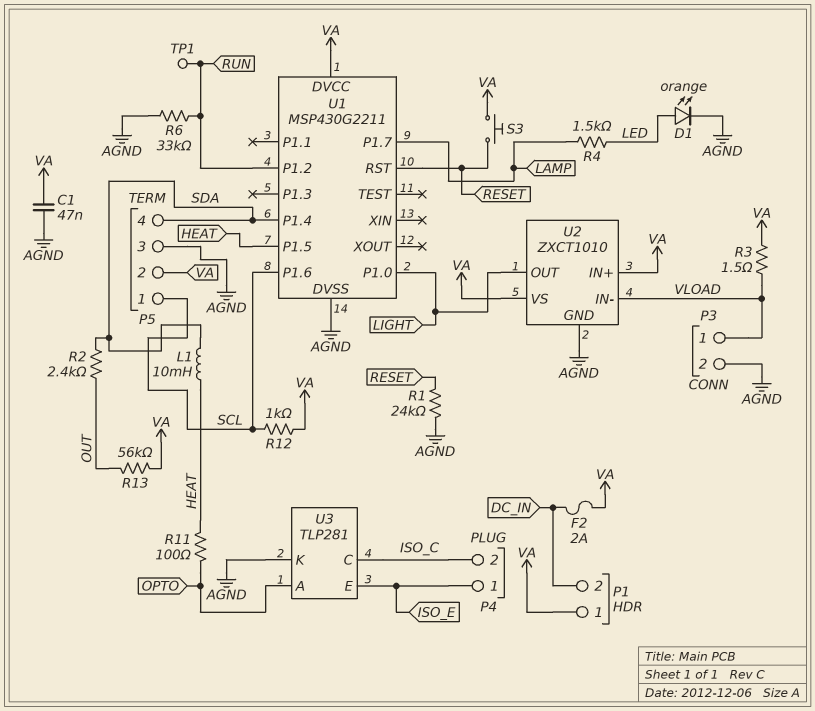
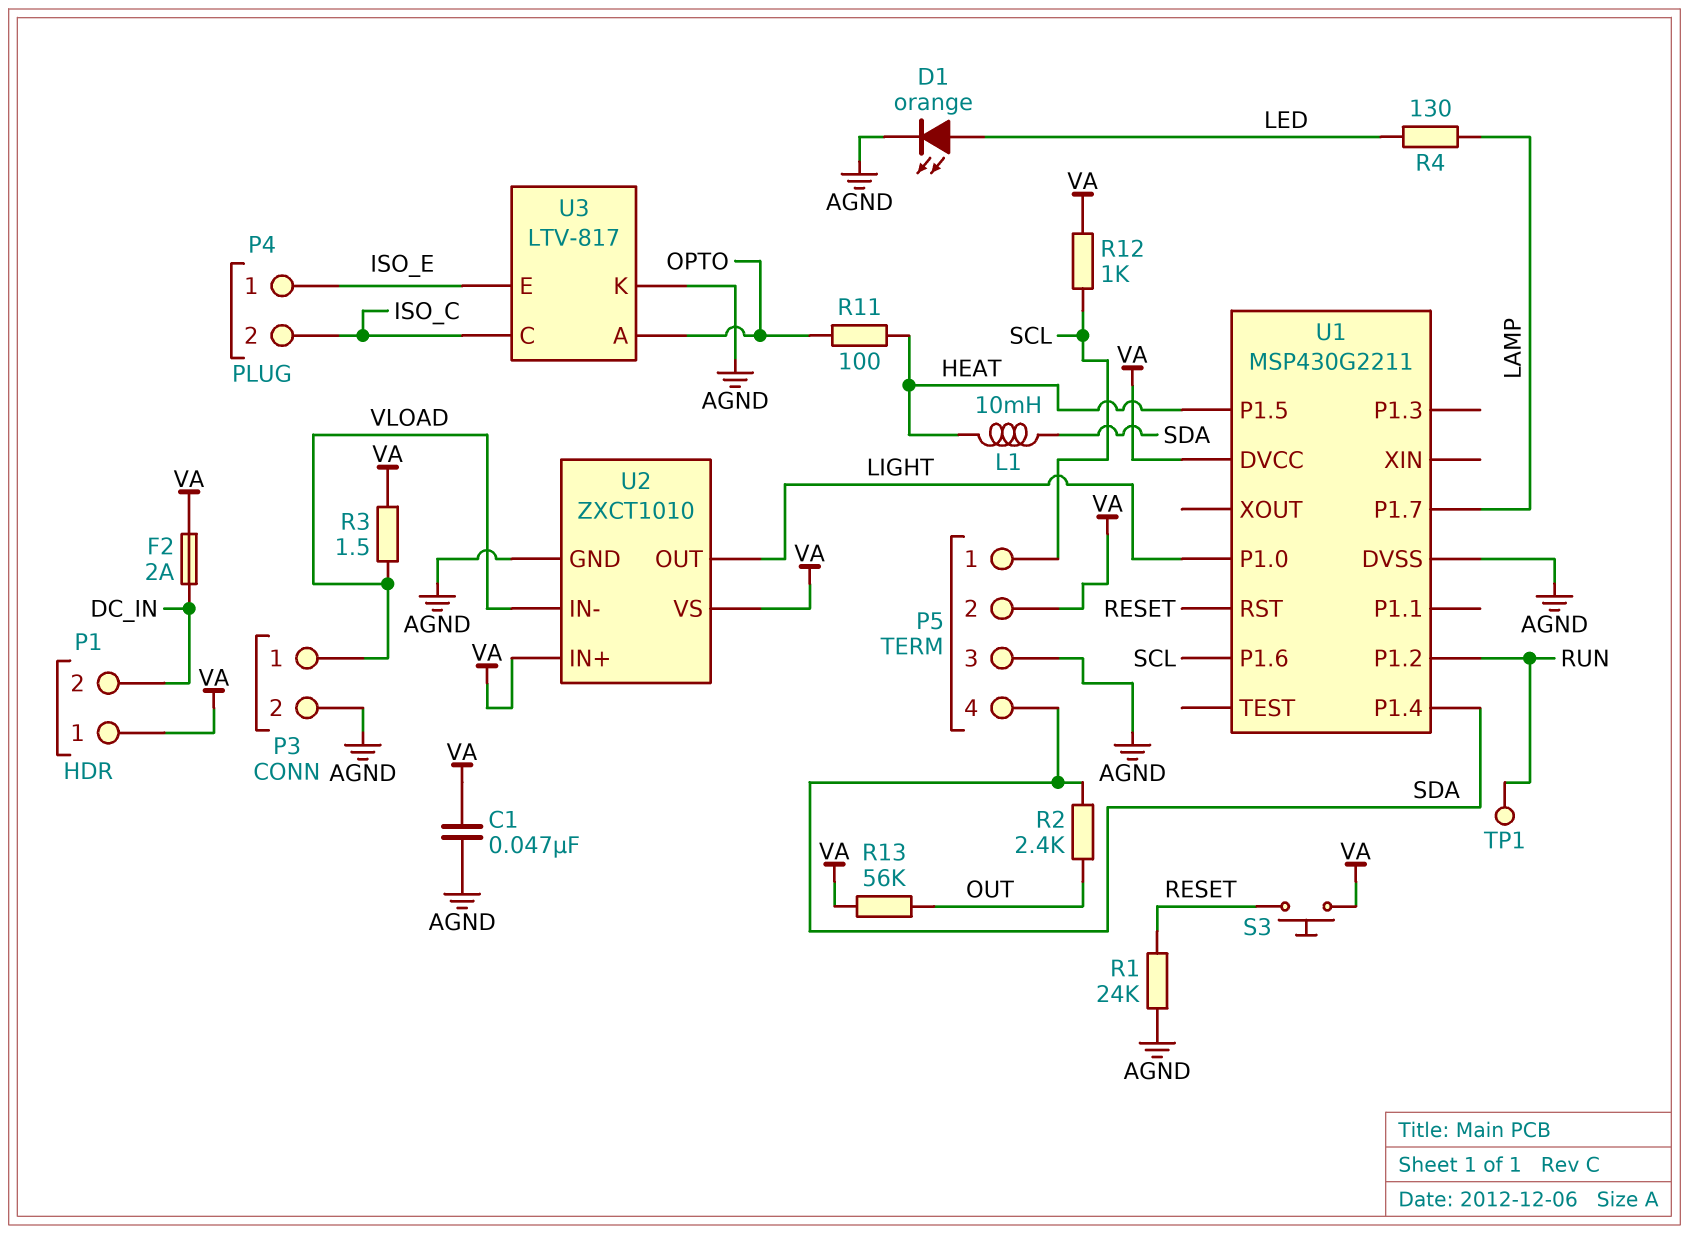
R4: 1.5k (LAMP, LED) -> 130 (LAMP, LED)
R6: 33k (AGND, RUN) -> none
U3: TLP281 -> LTV-817

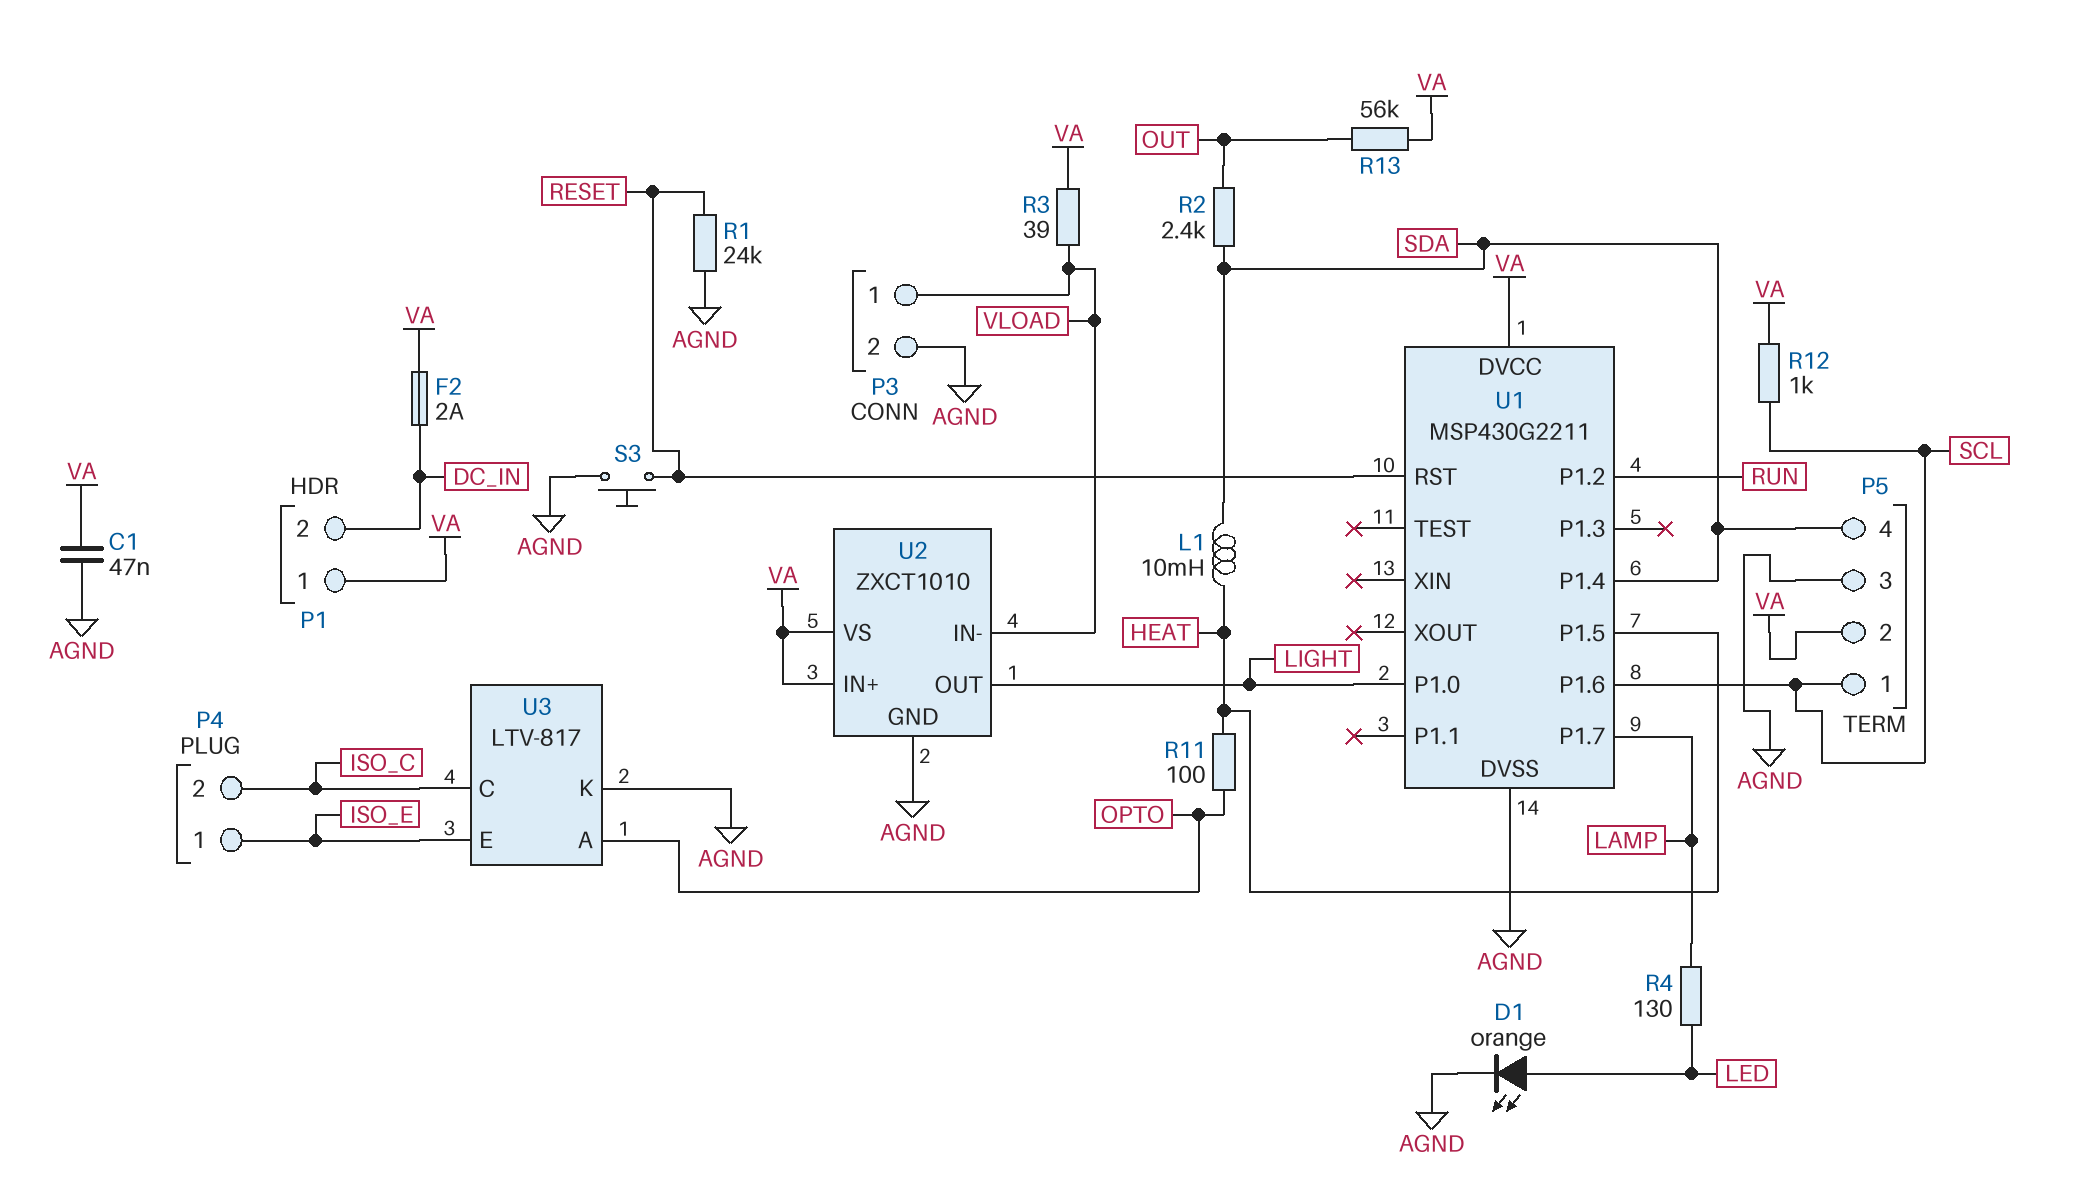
R3: 1.5 (VA, VLOAD) -> 39 (VA, VLOAD)
S3: button (RESET, VA) -> button (AGND, RESET)
TP1: test point (RUN) -> none

